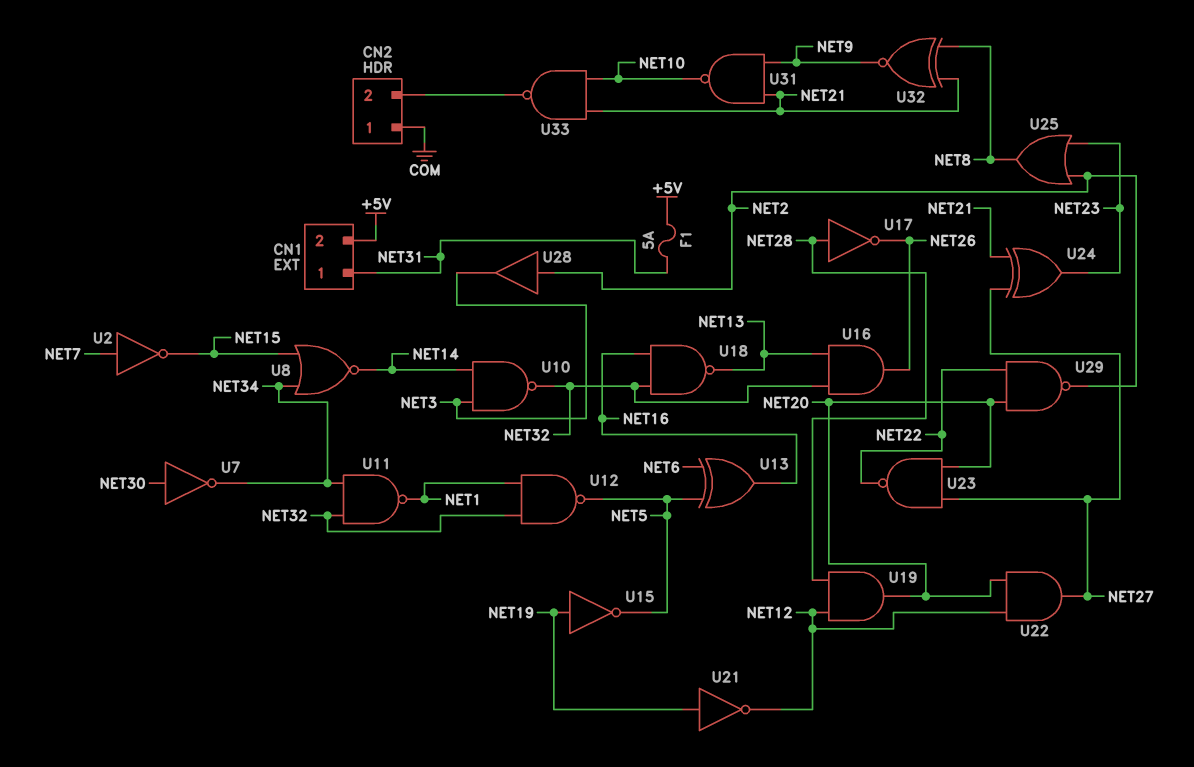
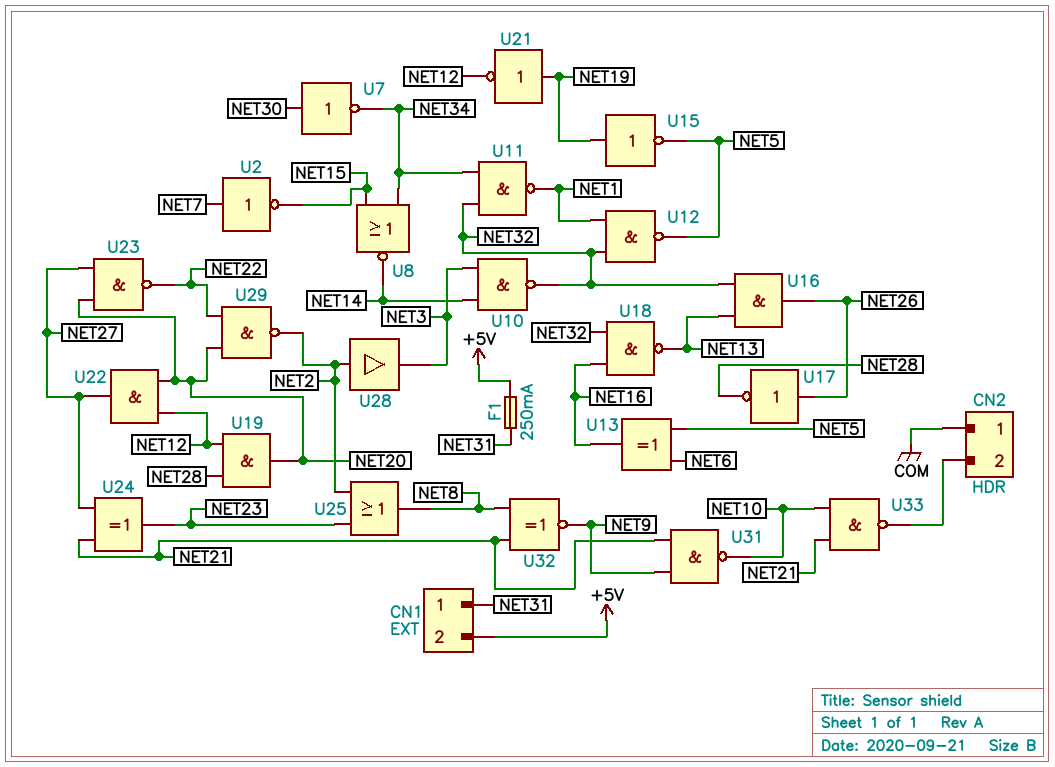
F1: 5A (+5V, NET31) -> 250mA (+5V, NET31)
U17: NOT (in NET28, out NET26) -> NOT (in NET26, out NET28)

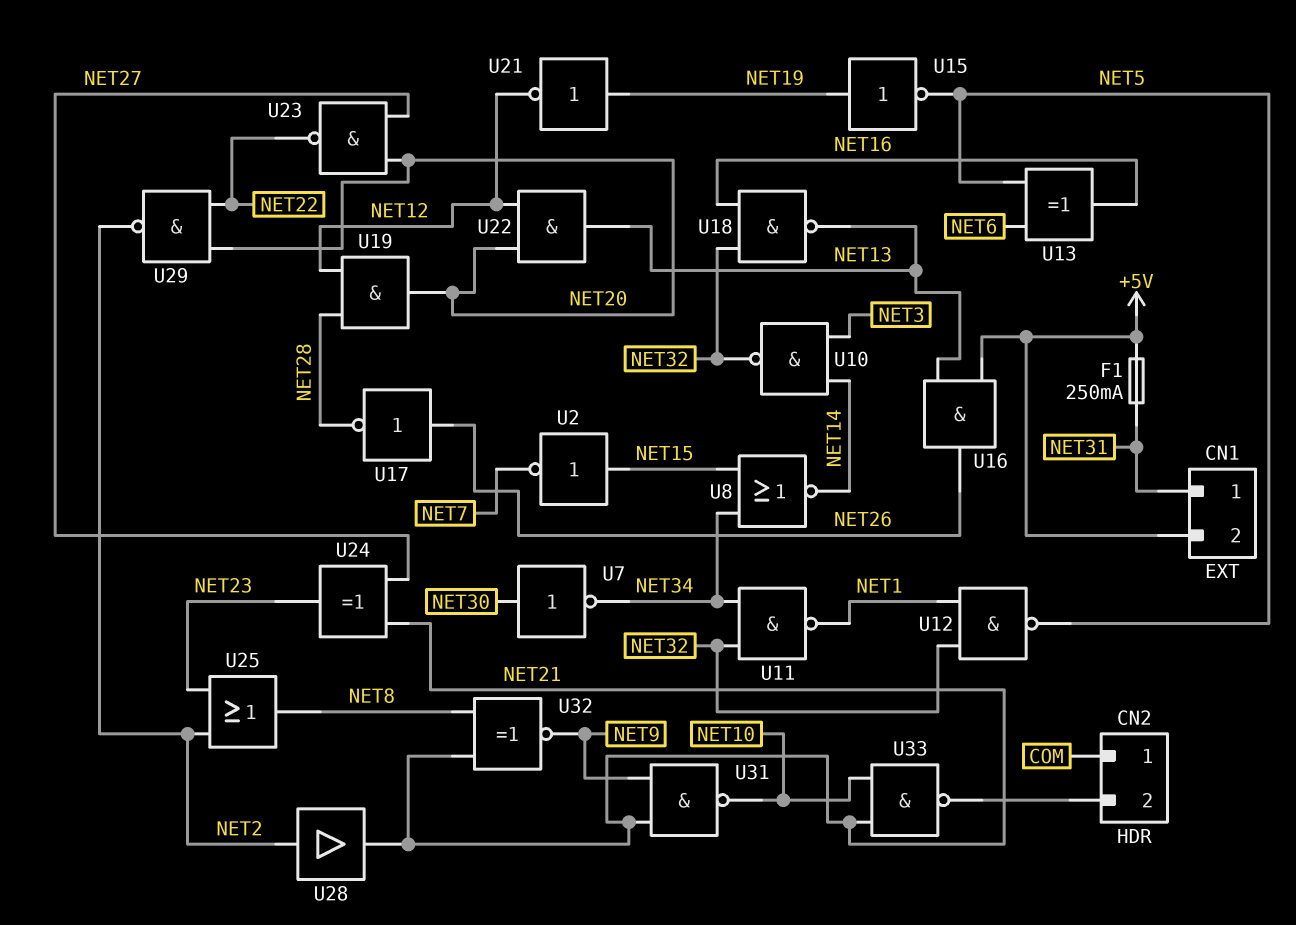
U2: NOT (in NET7, out NET15) -> NOT (in NET15, out NET7)
U16: AND (in NET13, in NET32, out NET26) -> AND (in +5V, in NET13, out NET26)
U22: AND (in NET12, in NET20, out NET27) -> AND (in NET12, in NET20, out NET13)
U28: buffer (in NET2, out NET3) -> buffer (in NET2, out NET21)

